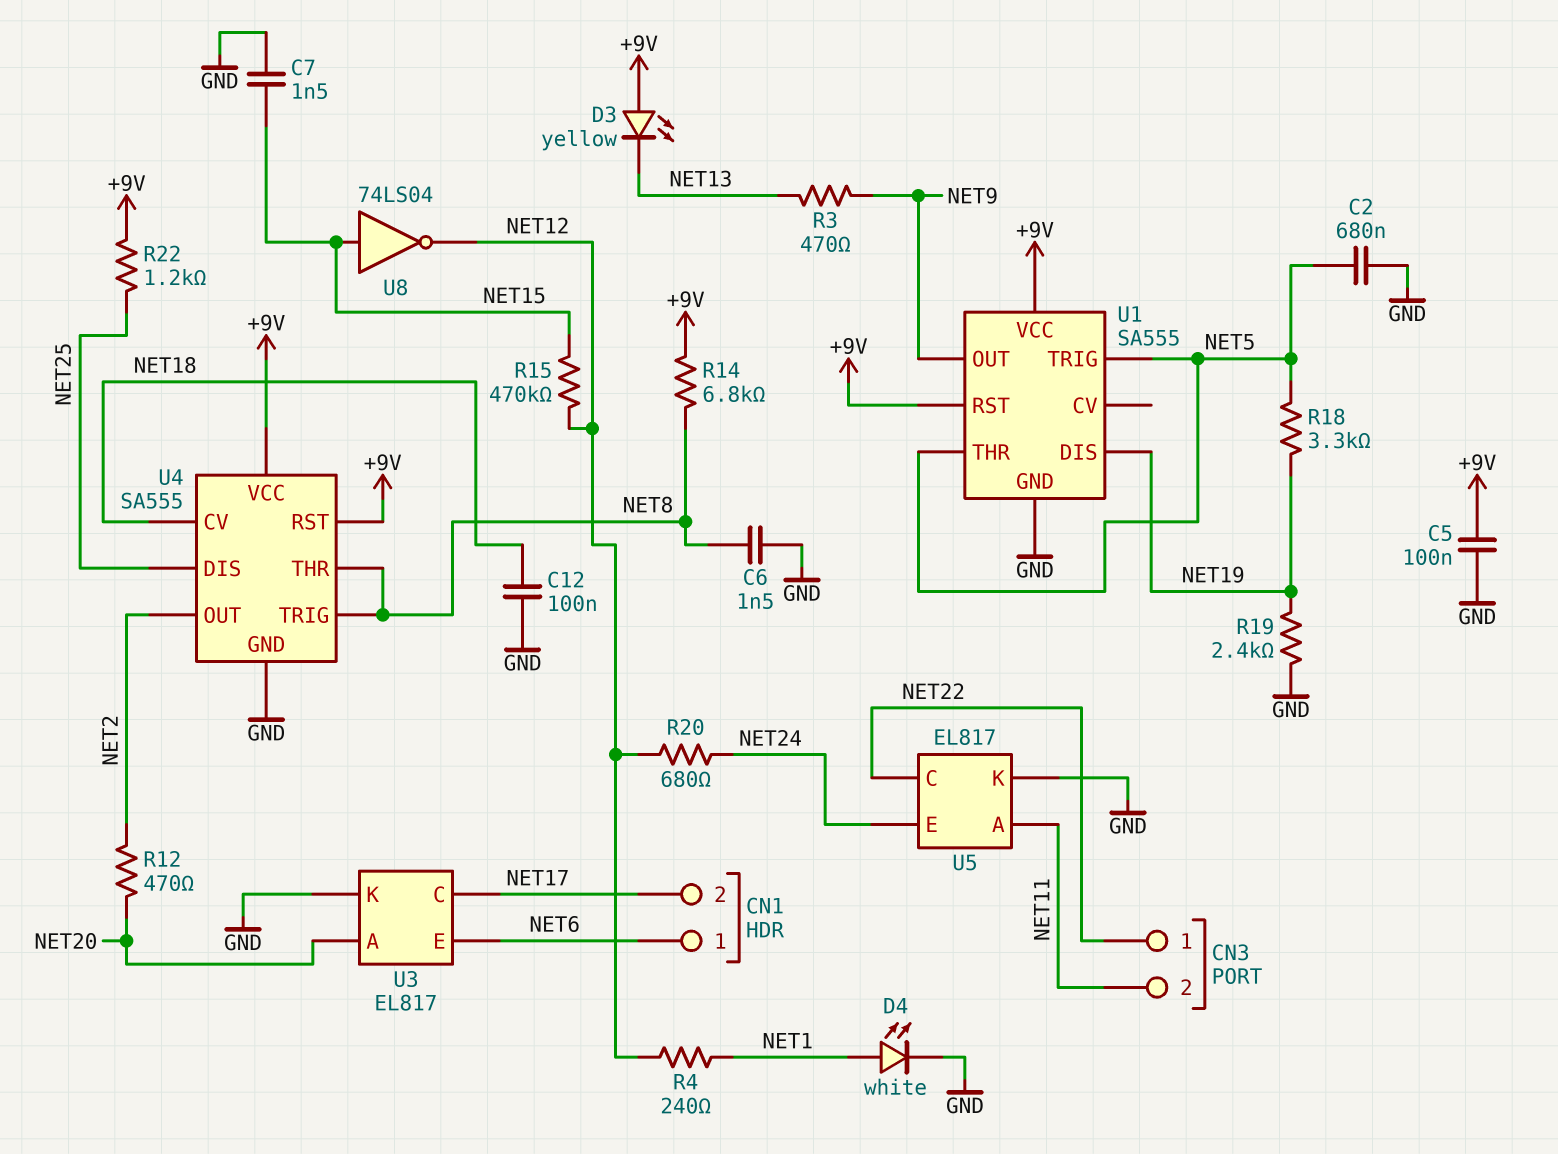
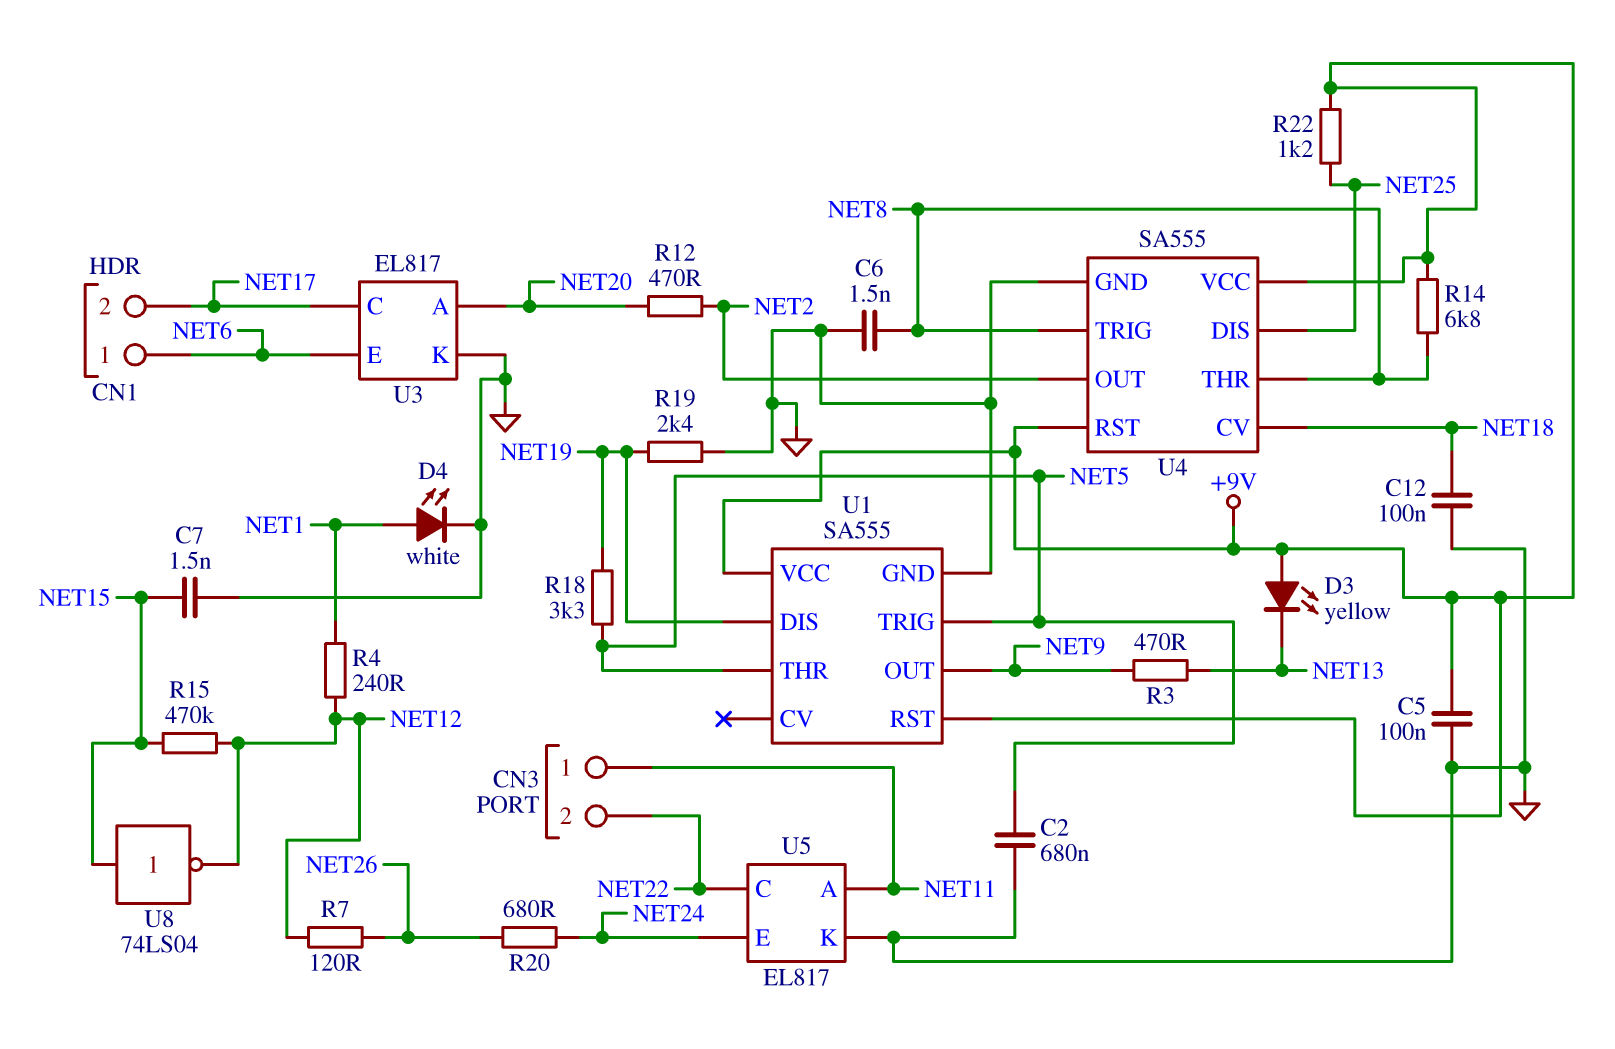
CN3 pin 1: NET22 -> NET11
CN3 pin 2: NET11 -> NET22
R7: none -> 120 (NET12, NET26)
R20: 680 (NET12, NET24) -> 680 (NET24, NET26)

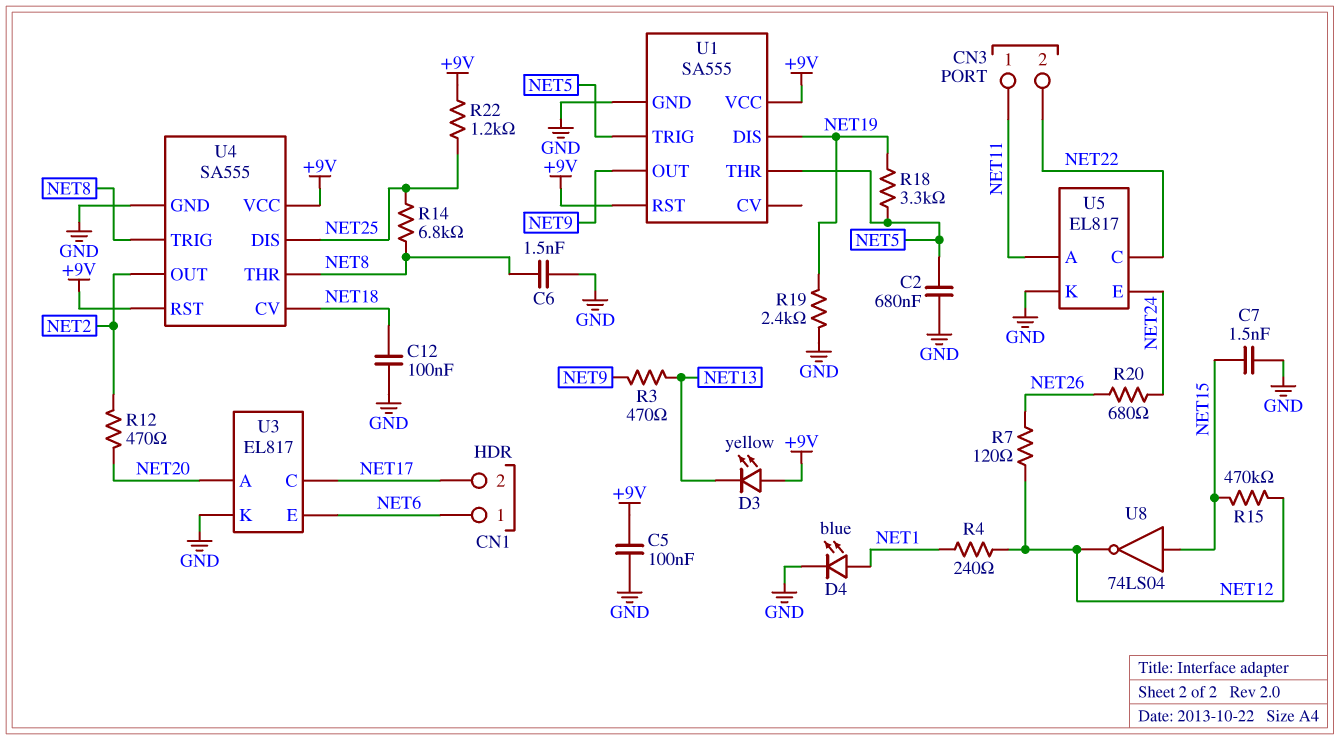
D4: LED white (A NET1, K GND) -> LED blue (A NET1, K GND)
R14: 6.8k (+9V, NET8) -> 6.8k (NET8, NET25)

